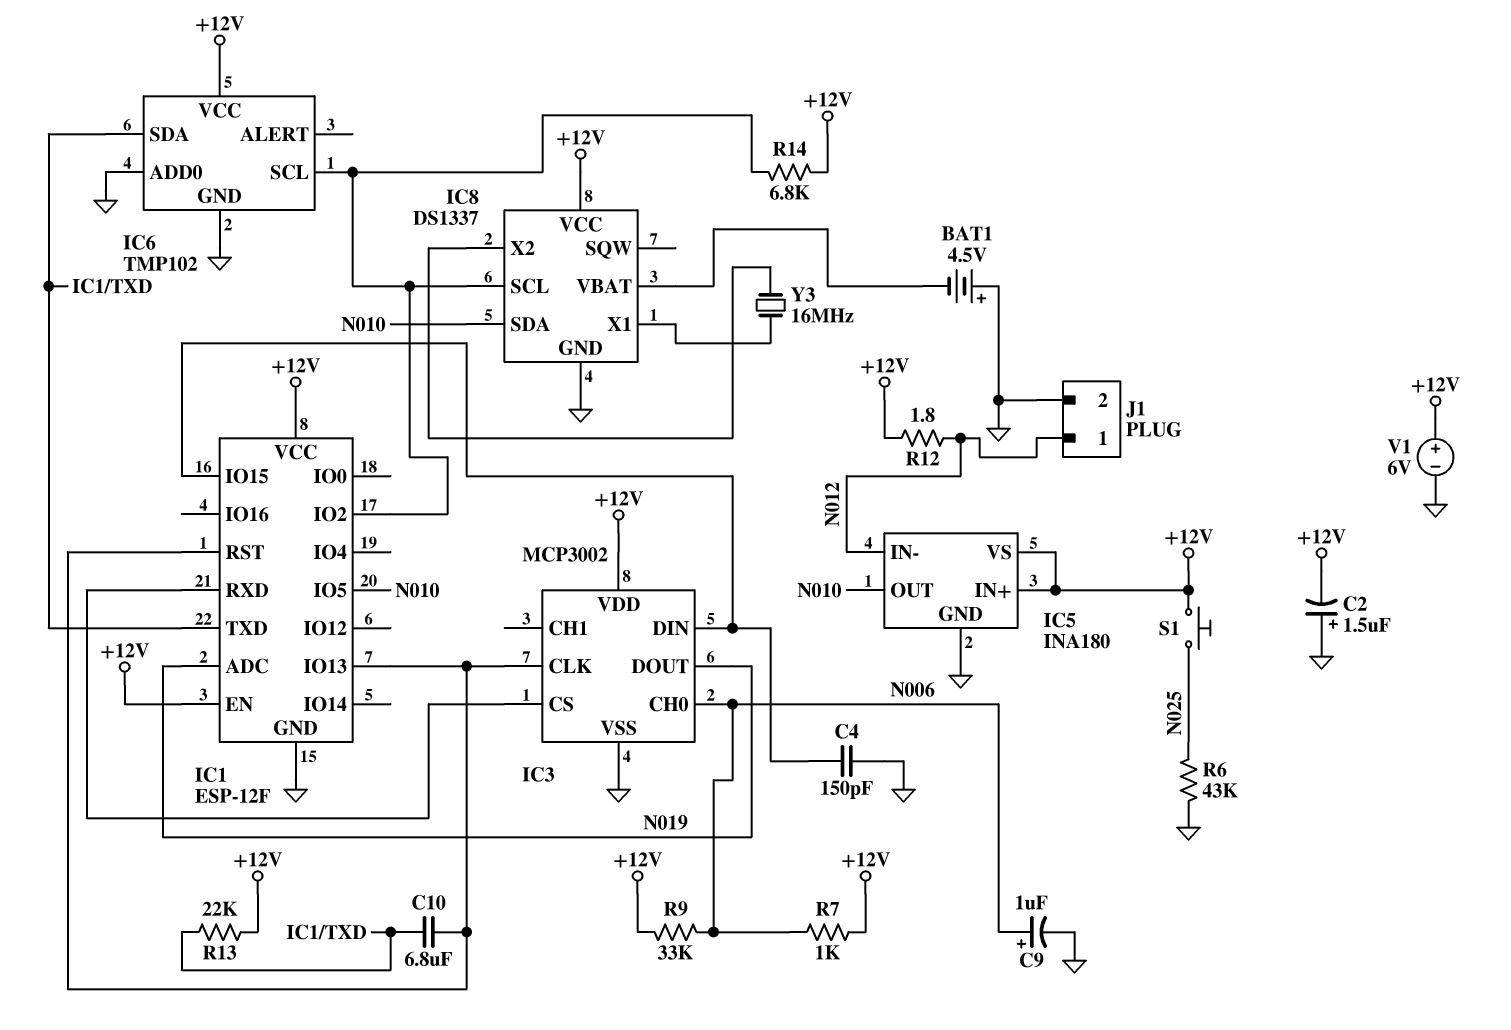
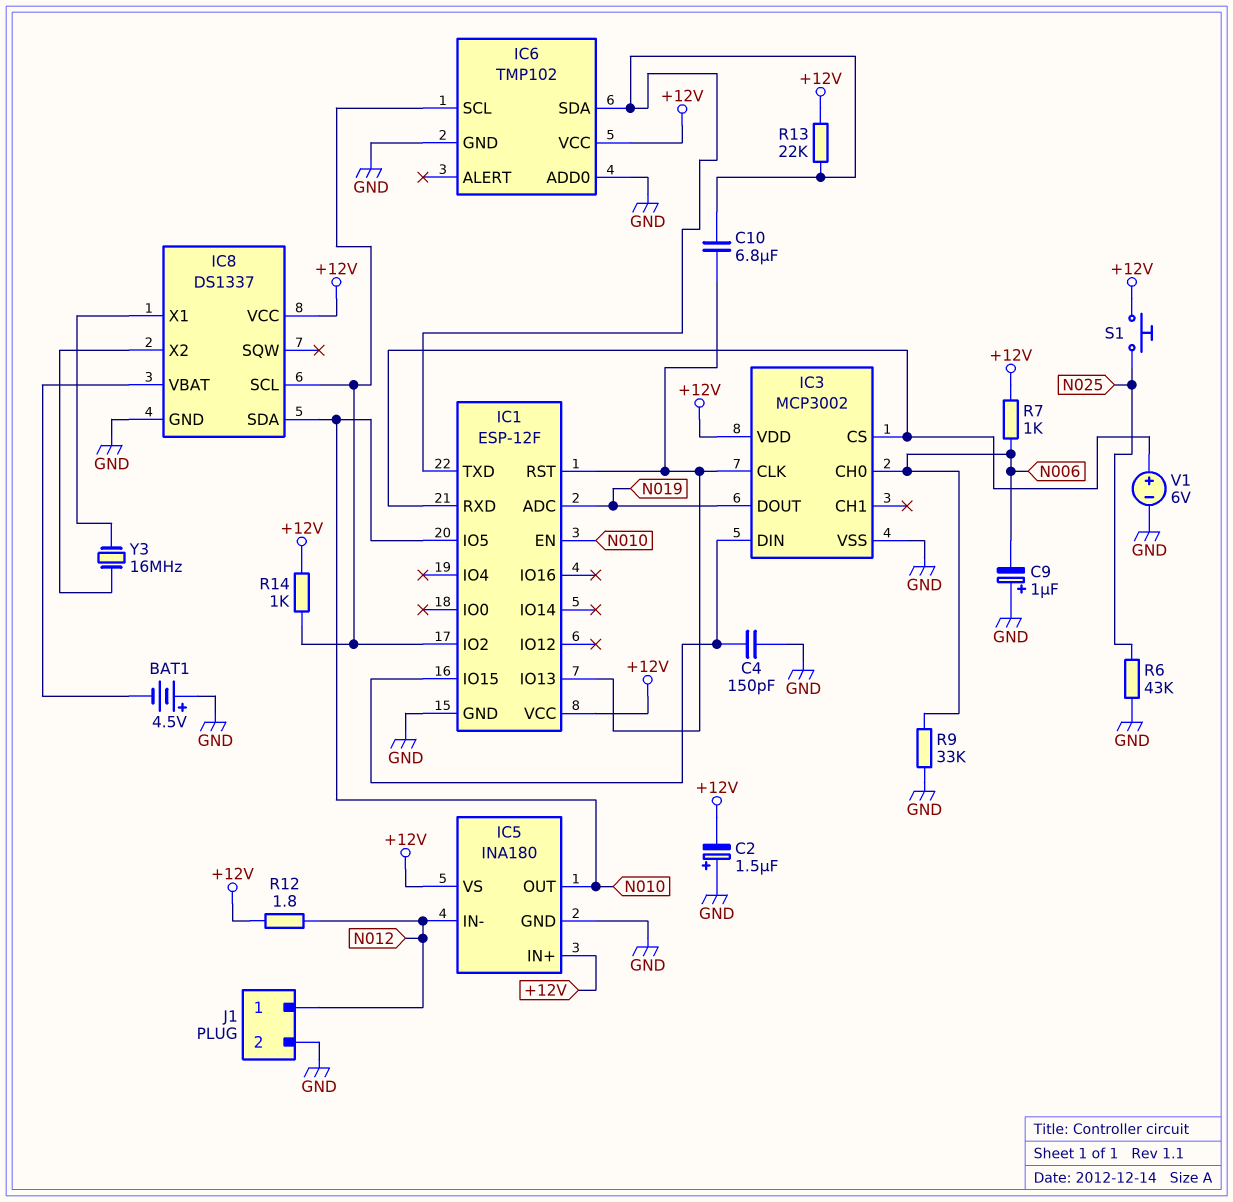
C9: 1uF (plus N006, minus GND) -> 1uF (plus GND, minus N006)
IC1 pin EN: +12V -> N010
R9: 33k (+12V, N006) -> 33k (GND, N006)
R14: 6.8k (+12V, IC1/IO2) -> 1k (+12V, IC1/IO2)
V1: 6V (plus +12V, minus GND) -> 6V (plus IC1/RXD, minus GND)

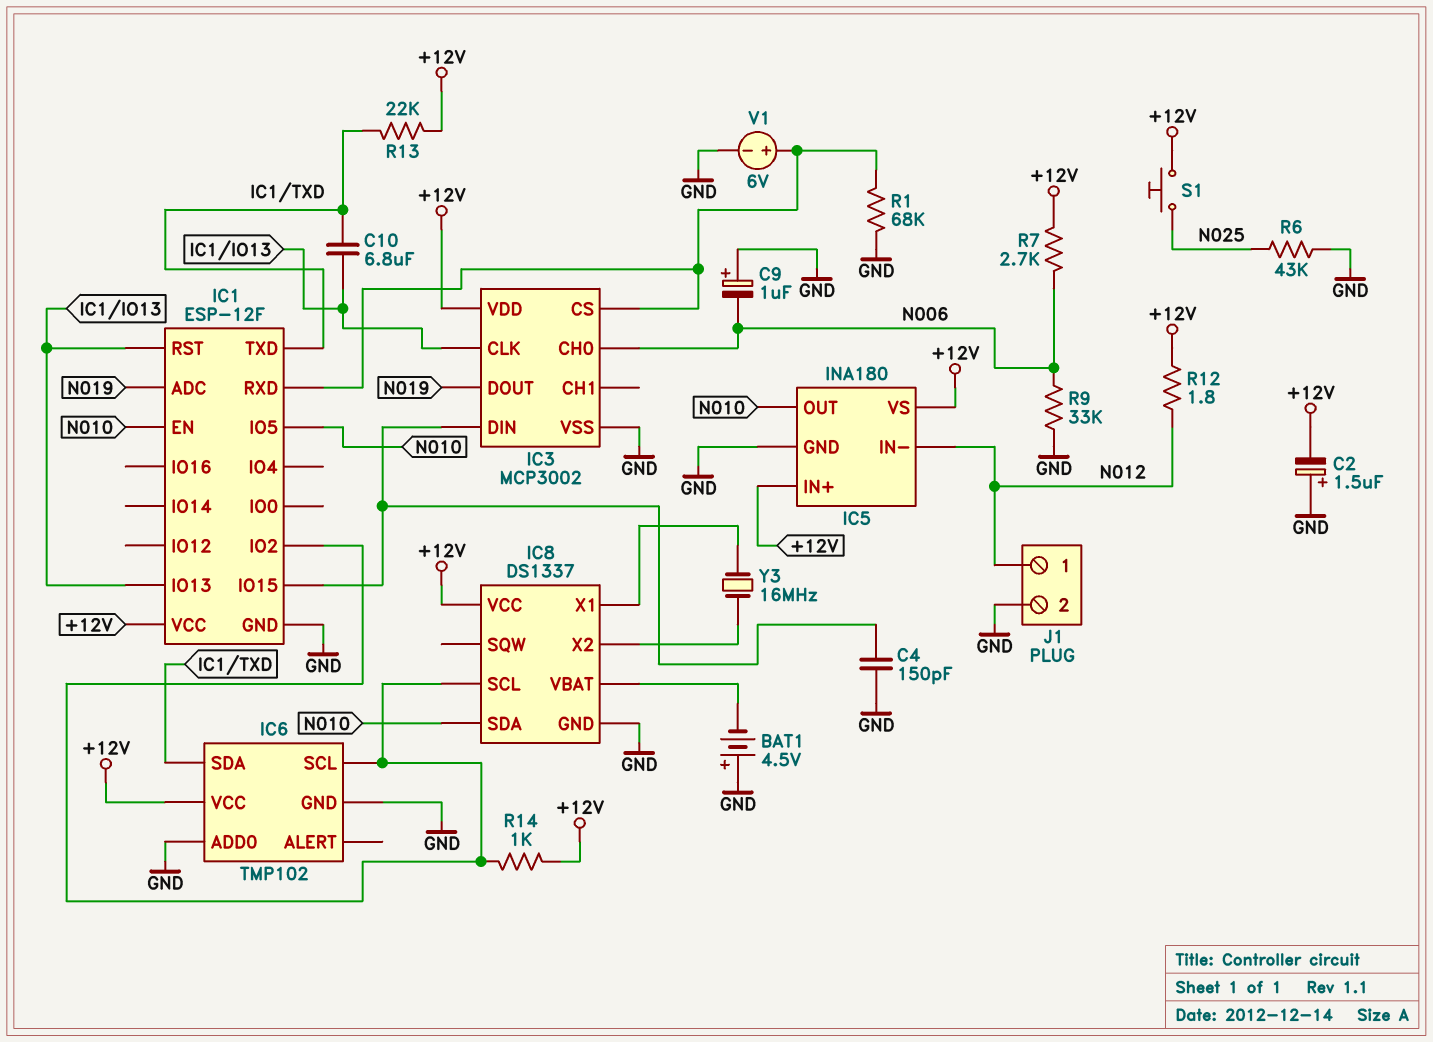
R1: none -> 68k (GND, IC1/RXD)
R7: 1k (+12V, N006) -> 2.7k (+12V, N006)

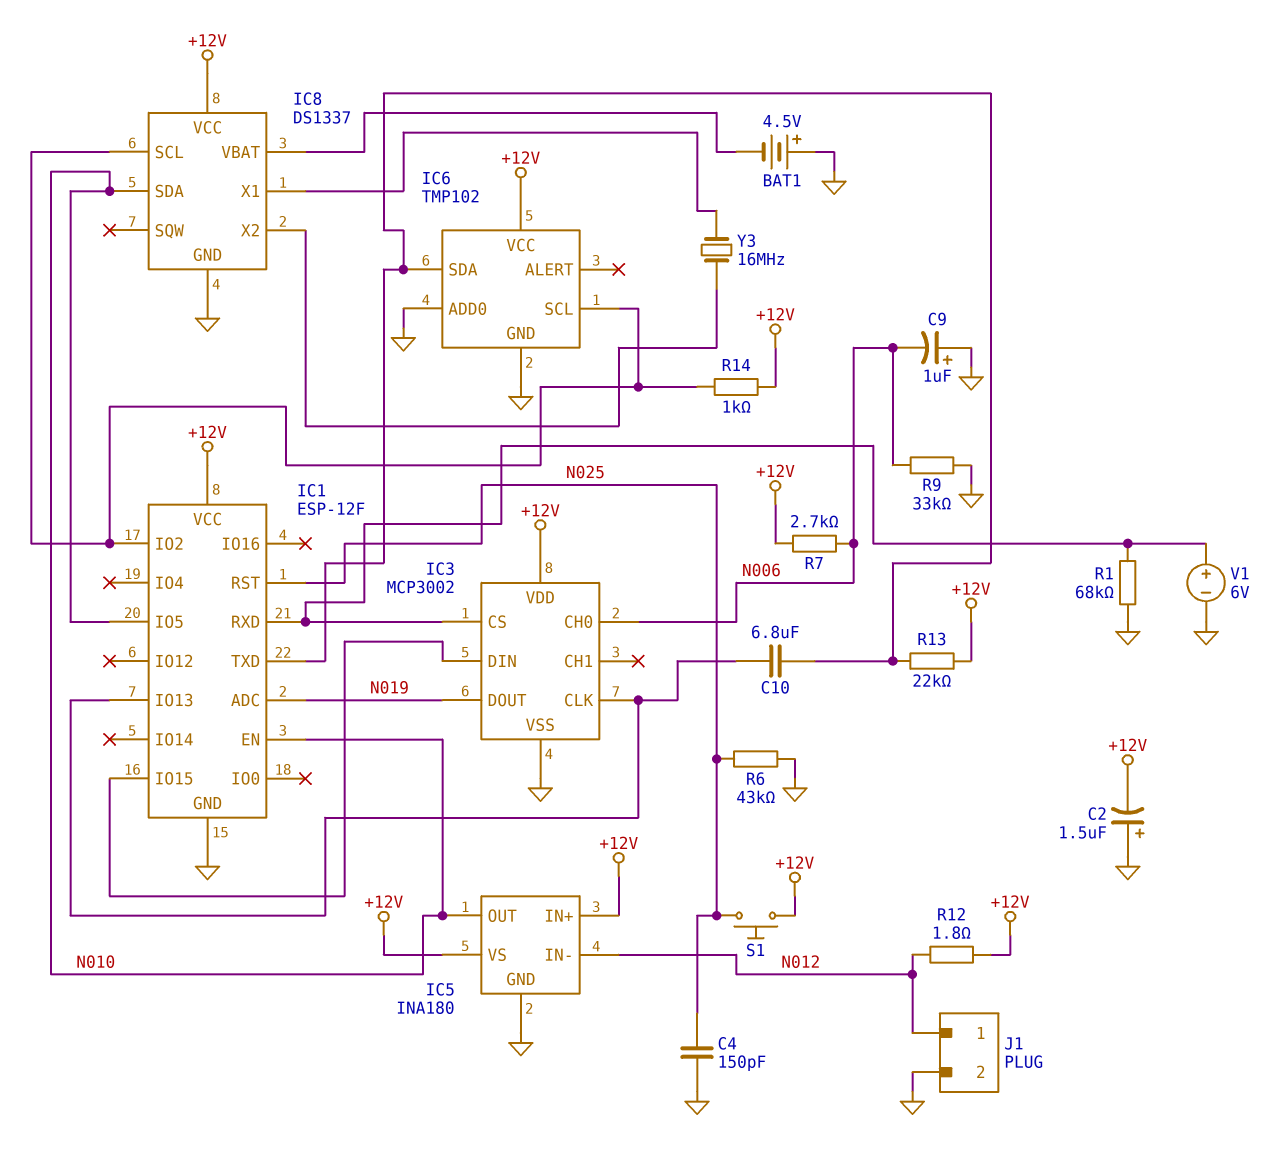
C4: 150pF (GND, IC1/IO15) -> 150pF (GND, N025)
IC1 pin RST: IC1/IO13 -> N025

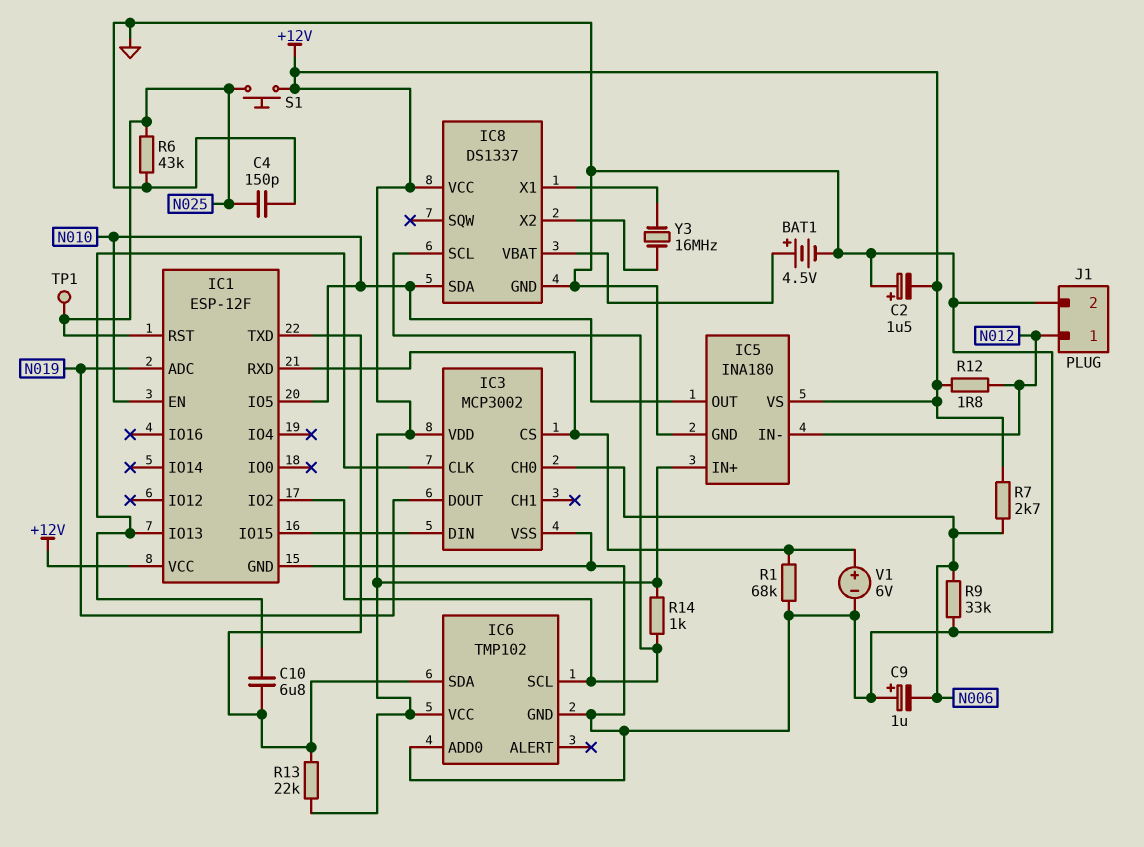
BAT1: 4.5V (plus GND, minus IC8/VBAT) -> 4.5V (plus IC8/VBAT, minus GND)
TP1: none -> test point (N025)

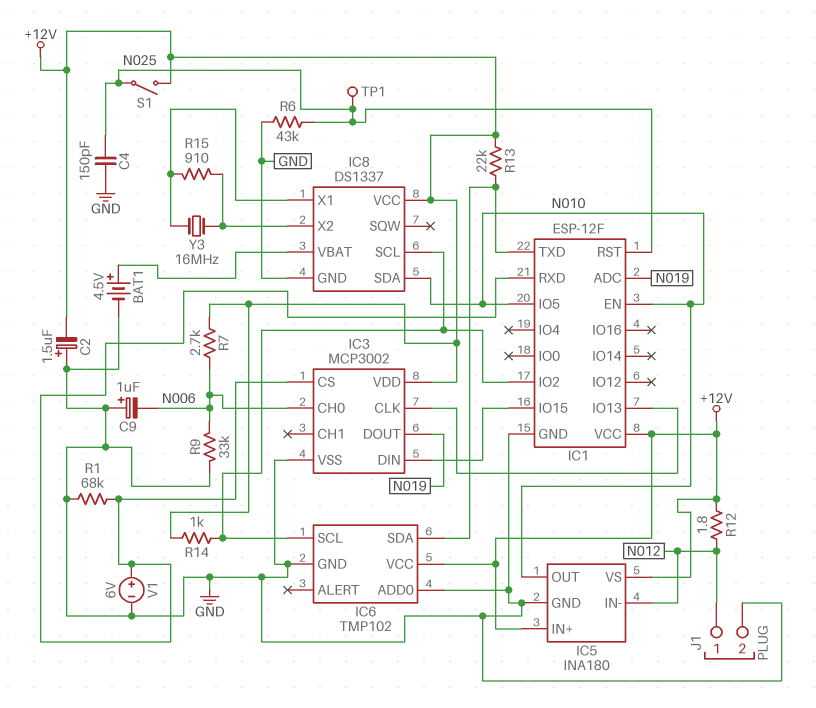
C10: 6.8uF (IC1/IO13, IC1/TXD) -> none
R15: none -> 910 (IC8/X1, IC8/X2)
S1: button (+12V, N025) -> switch (+12V, N025)

